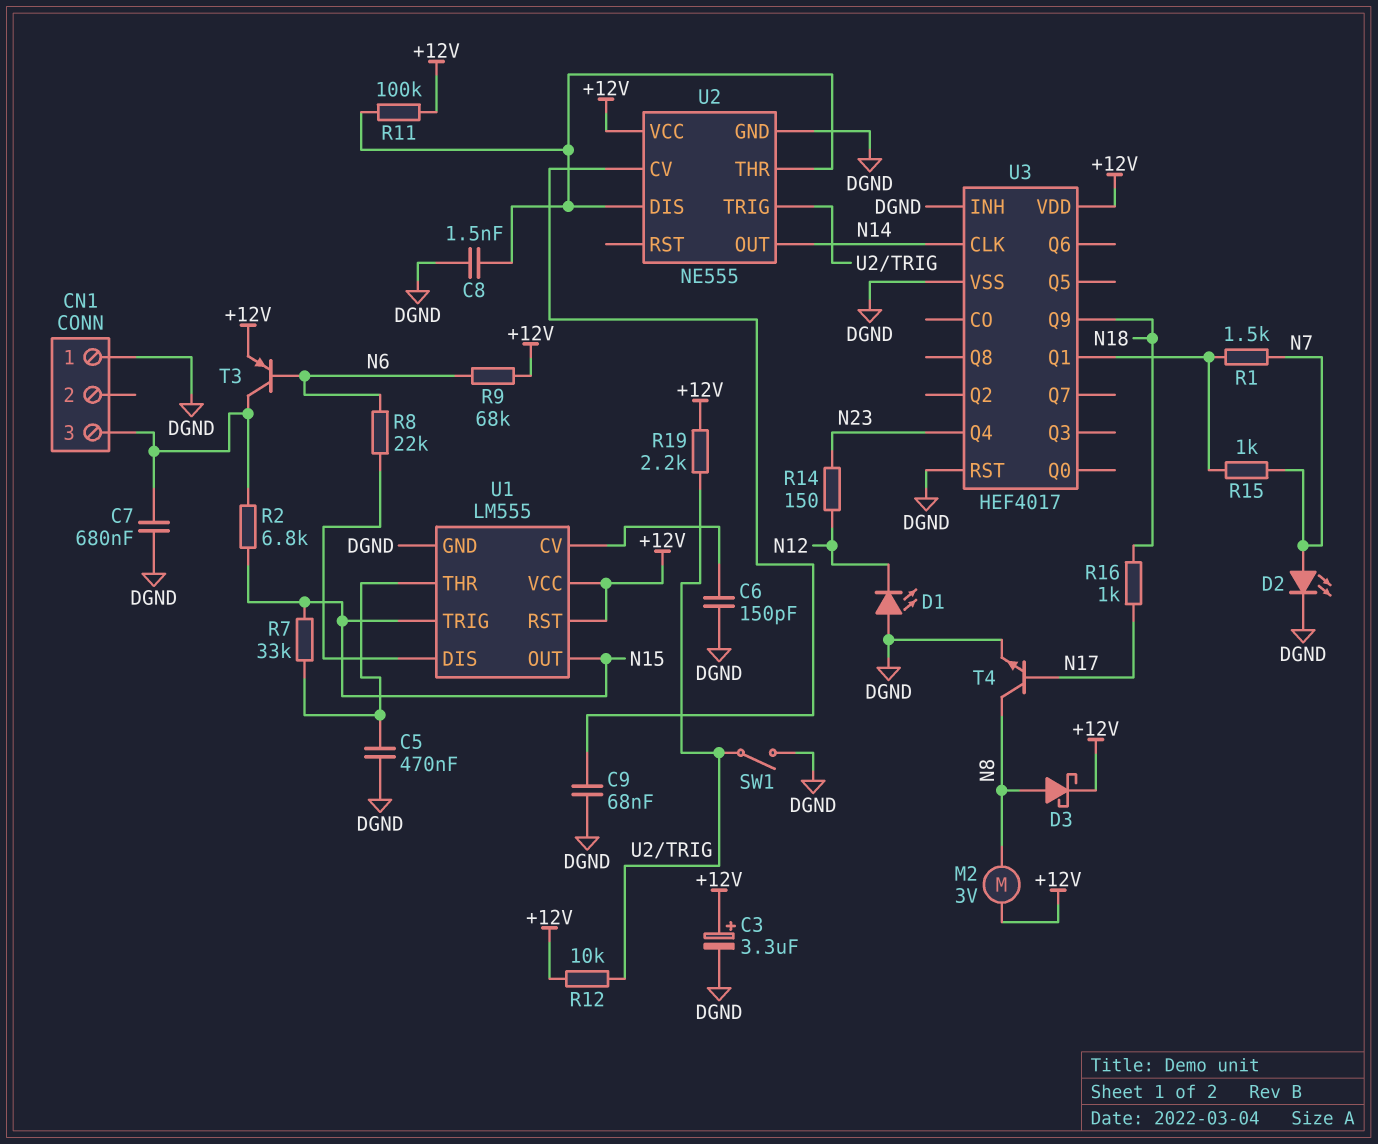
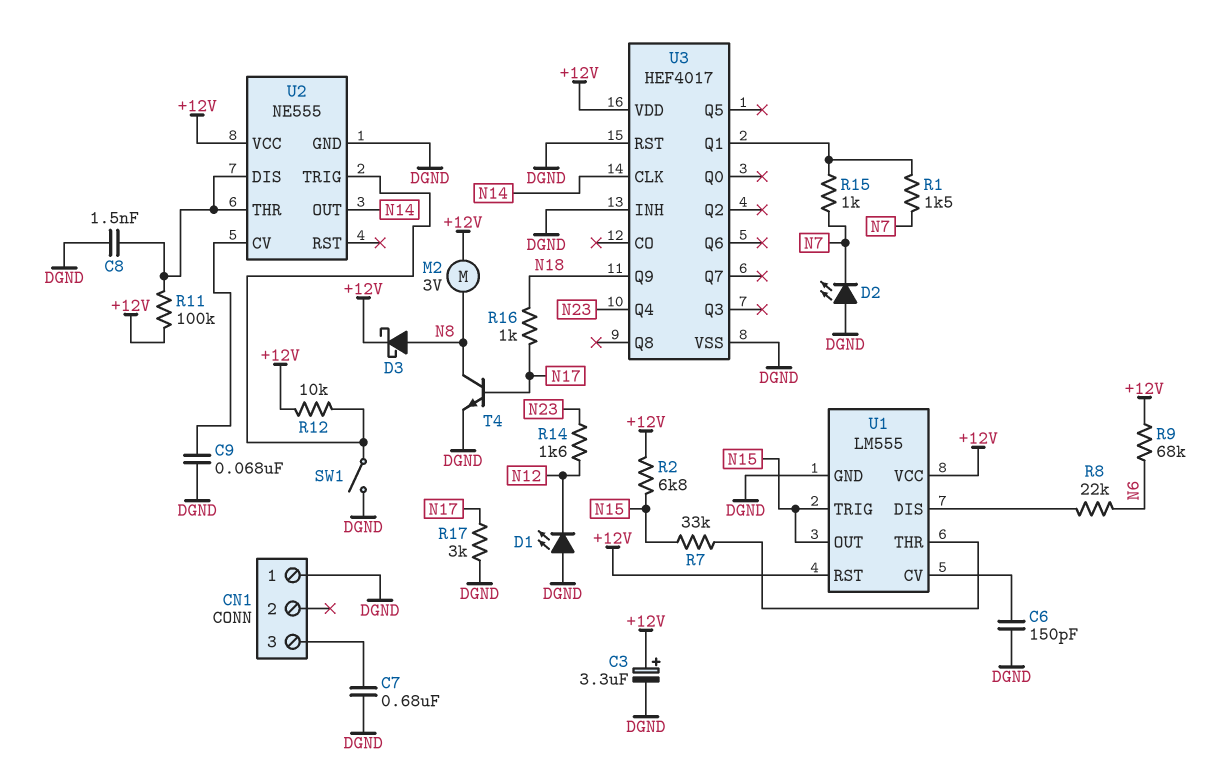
C5: 470nF (DGND, U1/THR) -> none
D2: LED (A N7, K DGND) -> LED (A DGND, K N7)
R2: 6.8k (CN1/3, N15) -> 6.8k (+12V, N15)
R14: 150 (N12, N23) -> 1.6k (N12, N23)
R17: none -> 3k (DGND, N17)
R19: 2.2k (+12V, U2/TRIG) -> none
T3: PNP (B N6, C CN1/3, E +12V) -> none

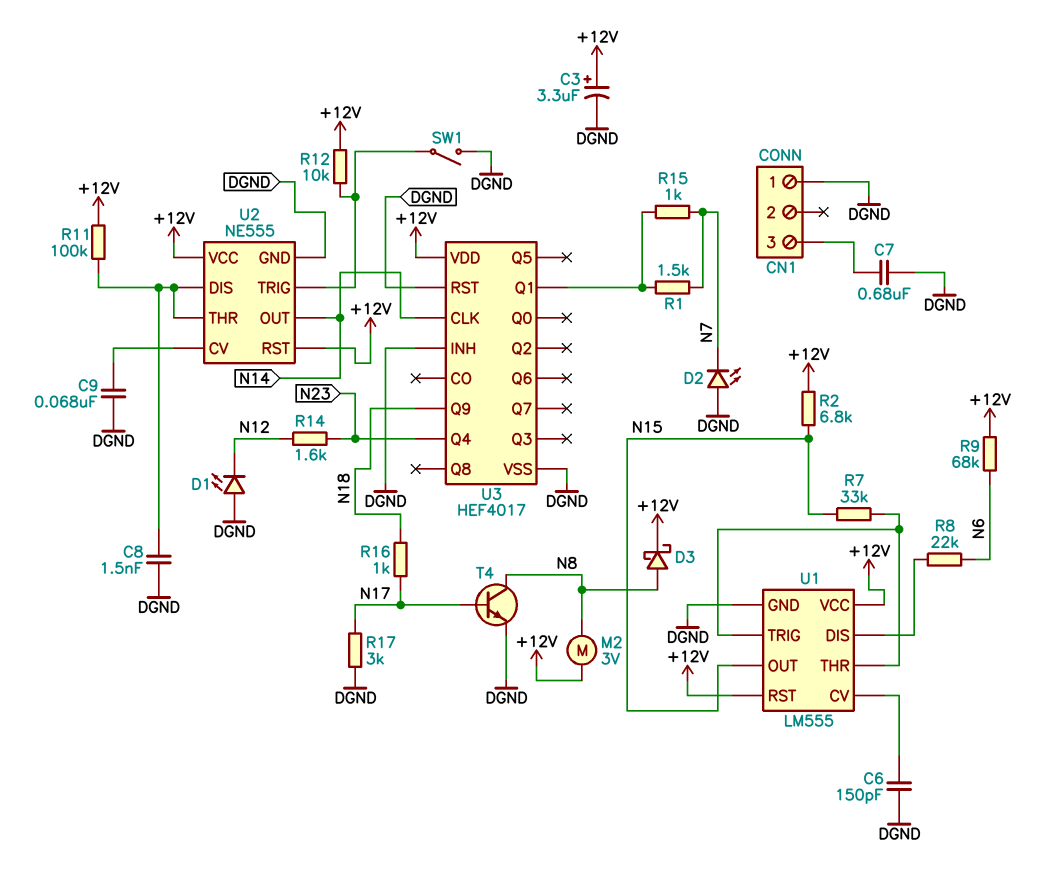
U1 pin TRIG: N15 -> U1/THR
U2 pin RST: none -> +12V

